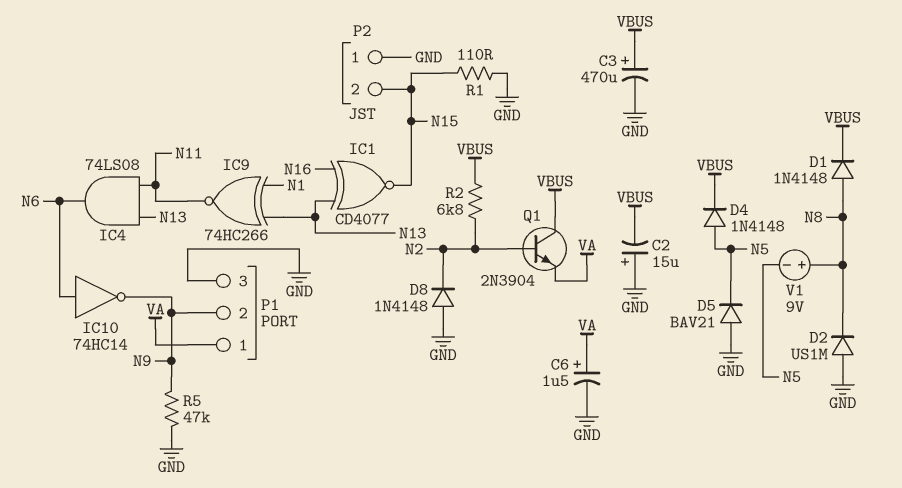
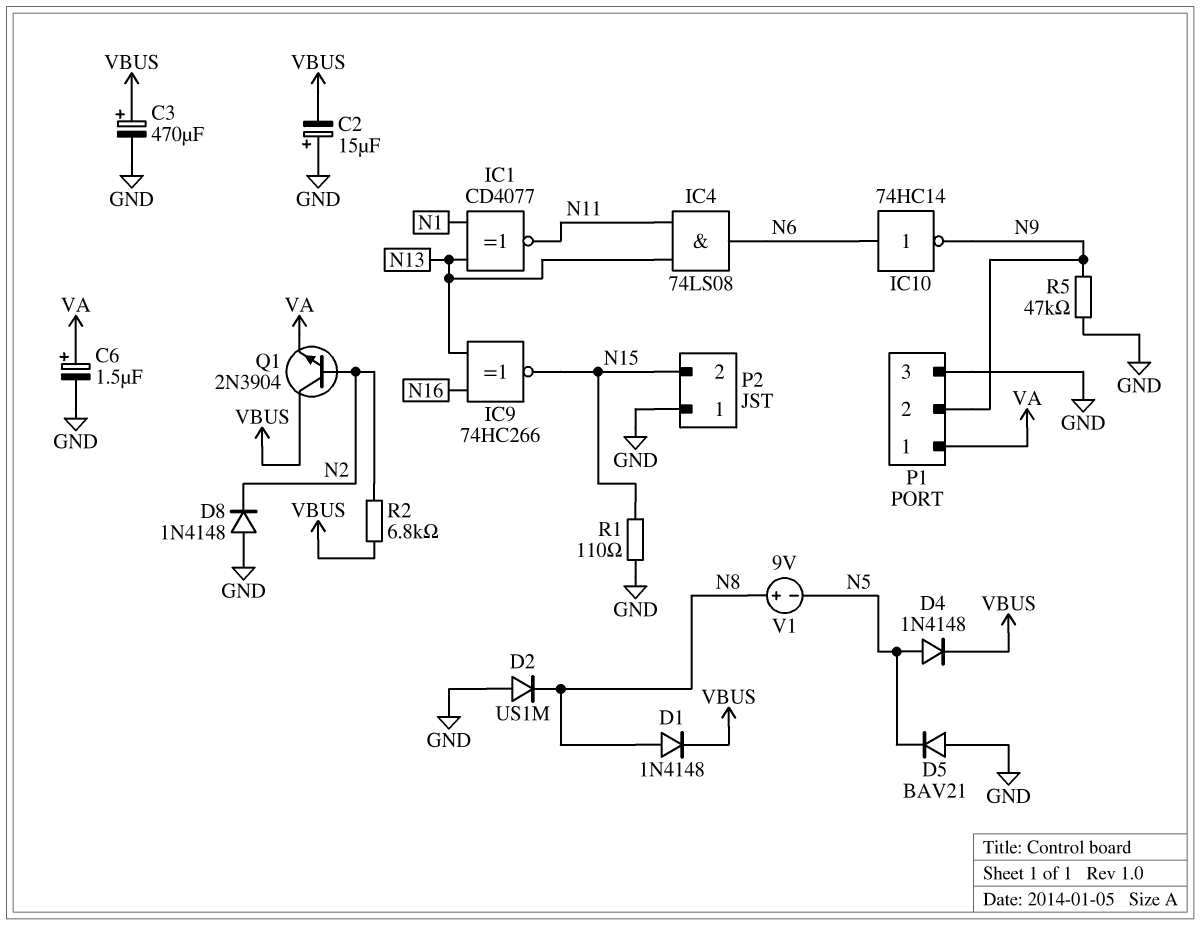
IC1: XNOR CD4077 (in N13, in N16, out N15) -> XNOR CD4077 (in N1, in N13, out N11)
IC9: XNOR 74HC266 (in N1, in N13, out N11) -> XNOR 74HC266 (in N13, in N16, out N15)

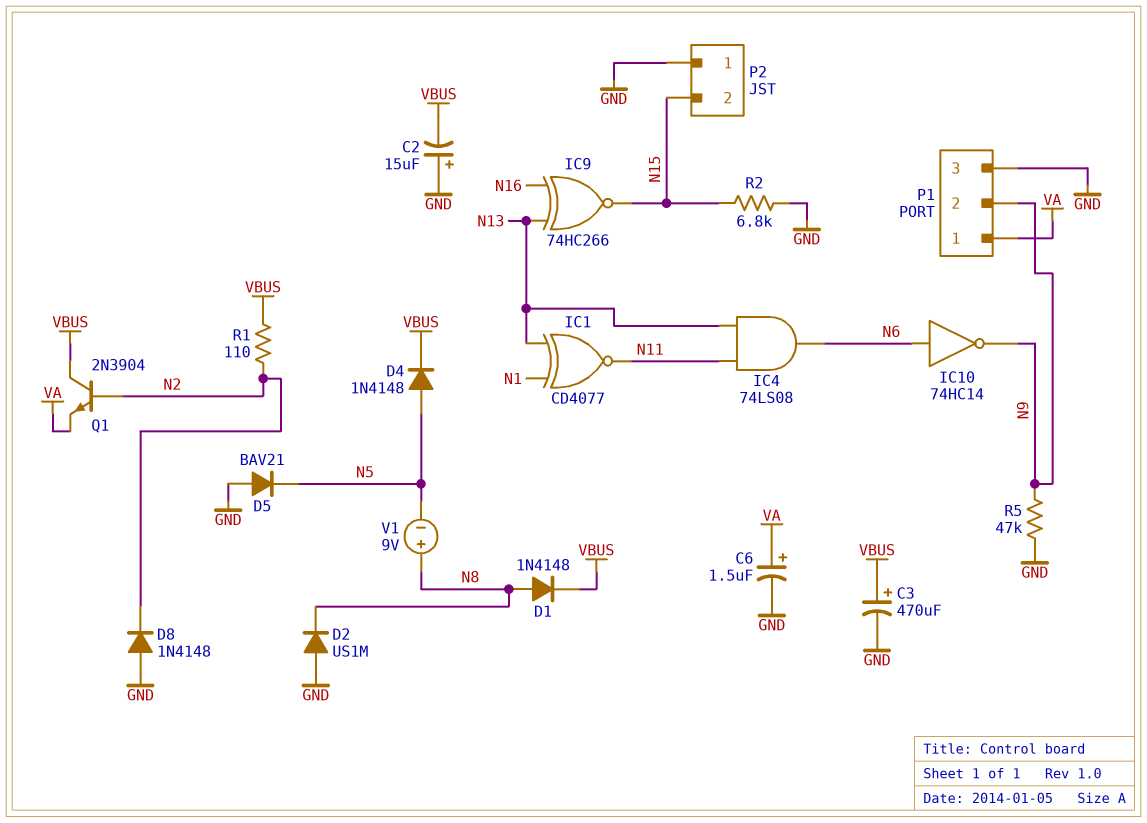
R1: 110 (GND, N15) -> 110 (N2, VBUS)
R2: 6.8k (N2, VBUS) -> 6.8k (GND, N15)

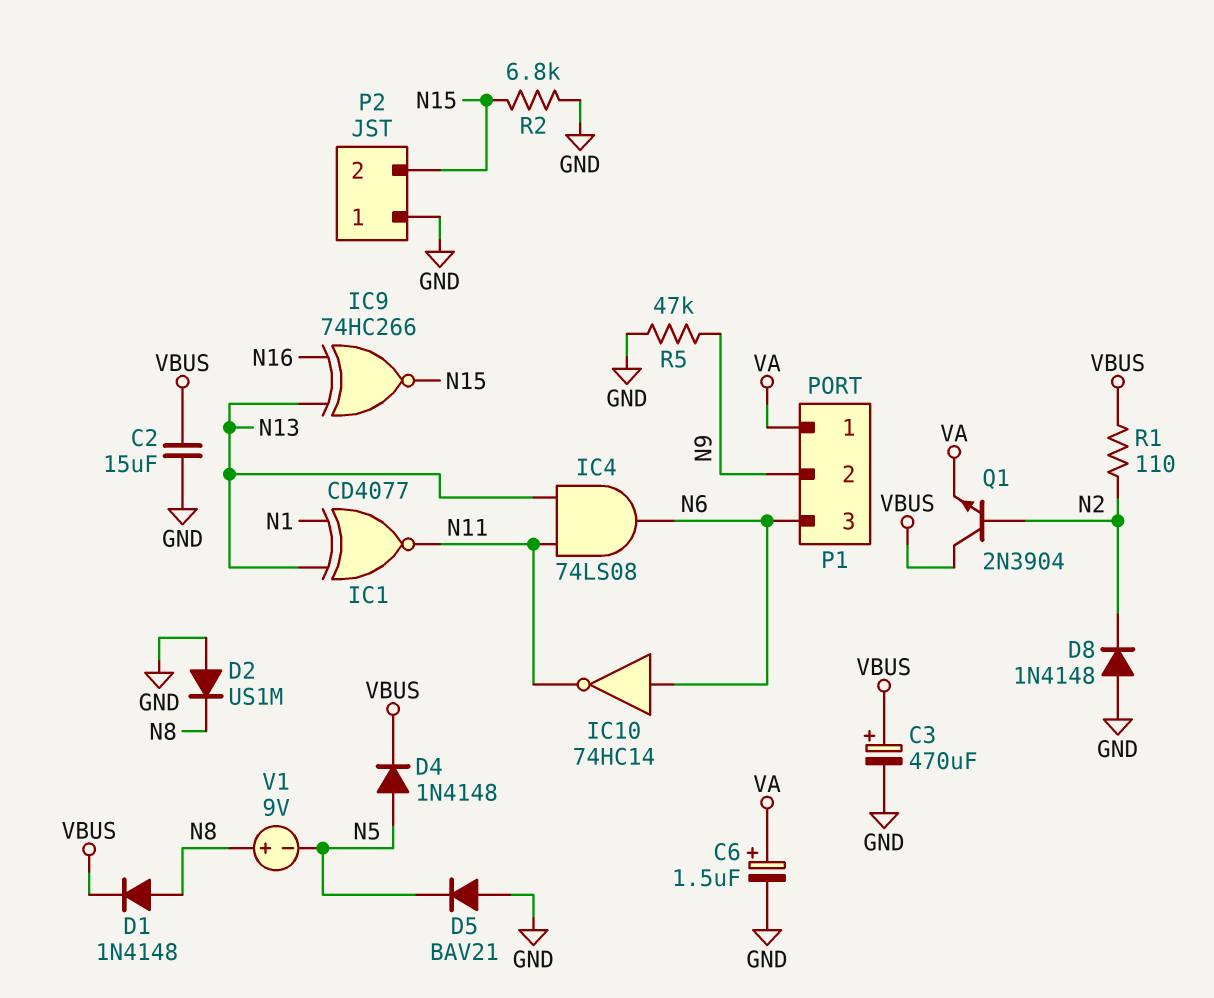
C2: 15uF (plus GND, minus VBUS) -> 15uF (GND, VBUS)
IC10: NOT 74HC14 (in N6, out N9) -> NOT 74HC14 (in N6, out N11)
P1 pin 3: GND -> N6

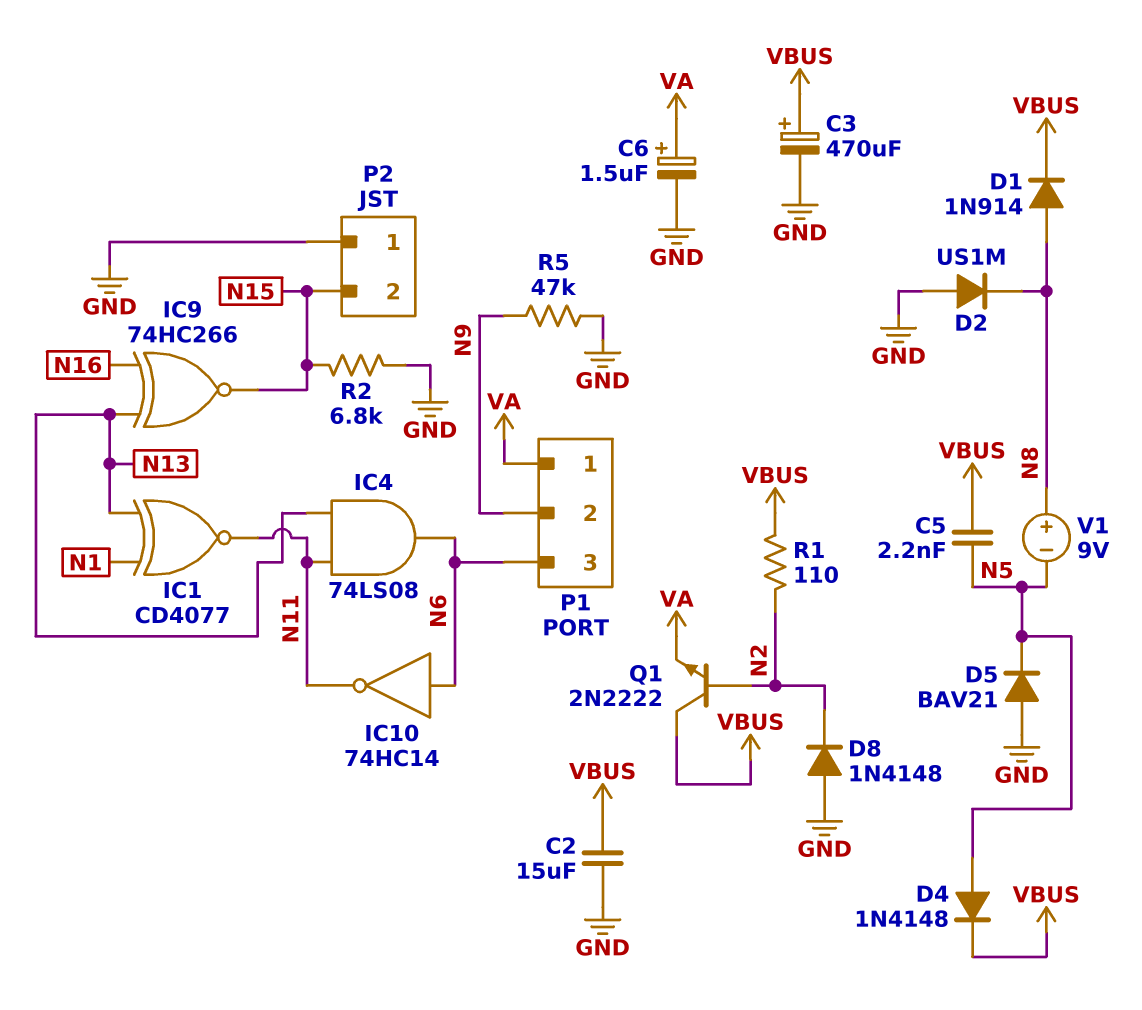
C5: none -> 2.2nF (N5, VBUS)
D1: diode 1N4148 (A N8, K VBUS) -> diode 1N914 (A N8, K VBUS)
Q1: NPN 2N3904 (B N2, C VBUS, E VA) -> NPN 2N2222 (B N2, C VBUS, E VA)

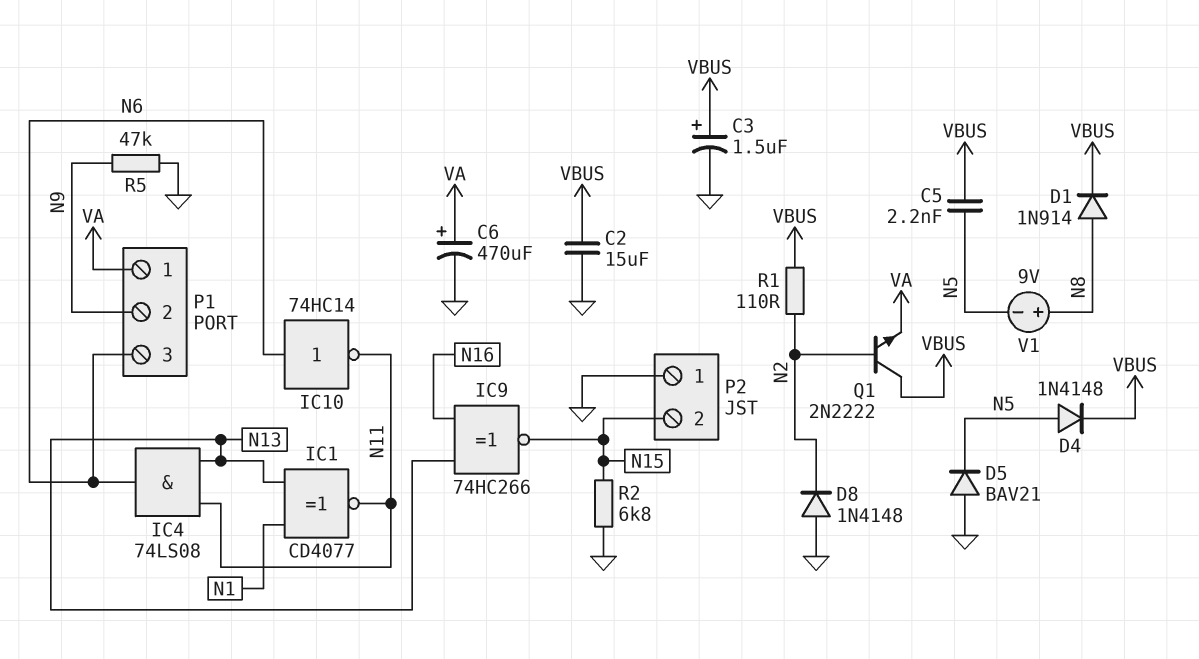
C3: 470uF (plus VBUS, minus GND) -> 1.5uF (plus VBUS, minus GND)
C6: 1.5uF (plus VA, minus GND) -> 470uF (plus VA, minus GND)
D2: diode US1M (A GND, K N8) -> none

